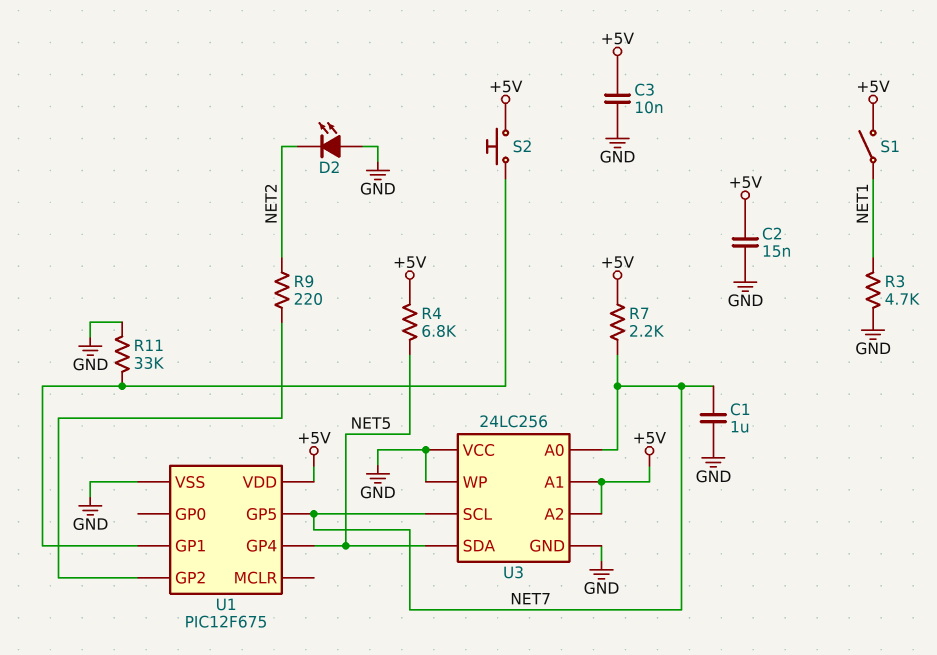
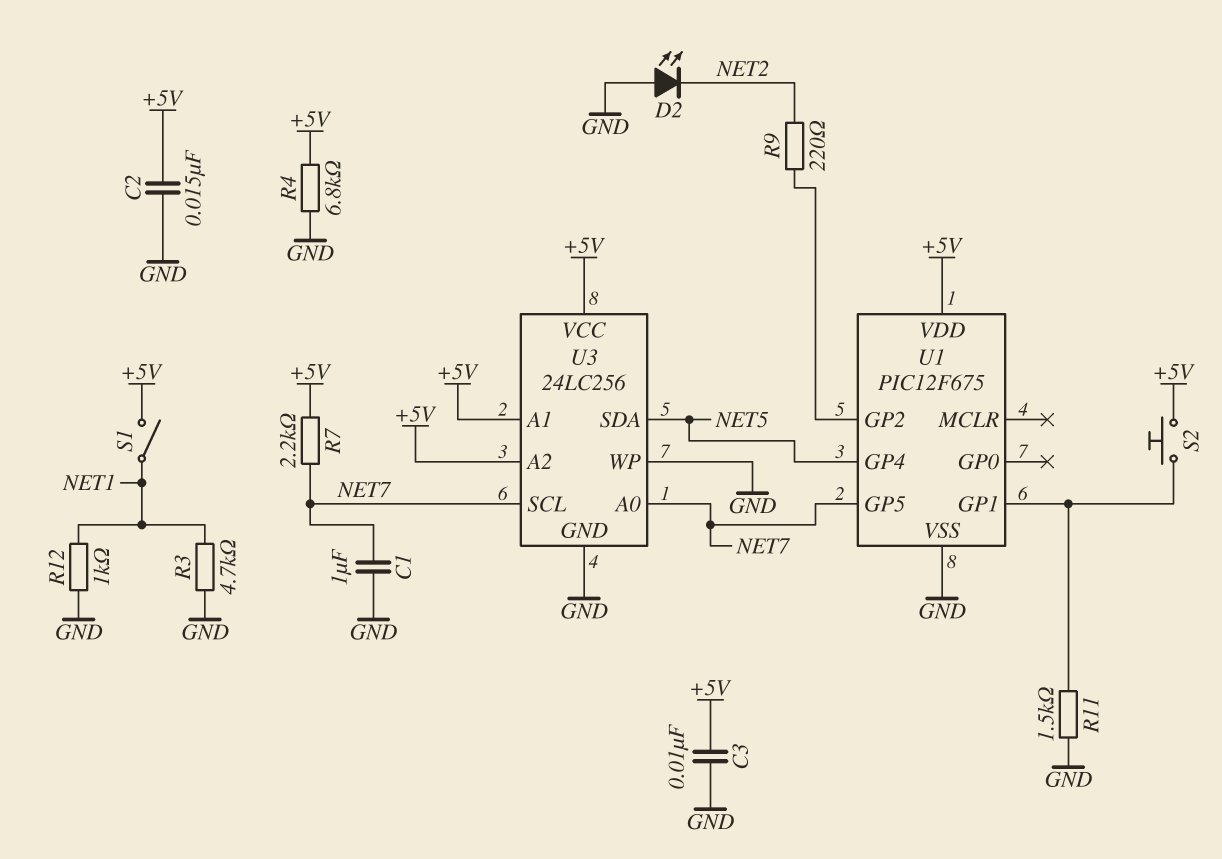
R4: 6.8k (+5V, NET5) -> 6.8k (+5V, GND)
R11: 33k (GND, U1/GP1) -> 1.5k (GND, U1/GP1)
R12: none -> 1k (GND, NET1)
U3 pin VCC: GND -> +5V

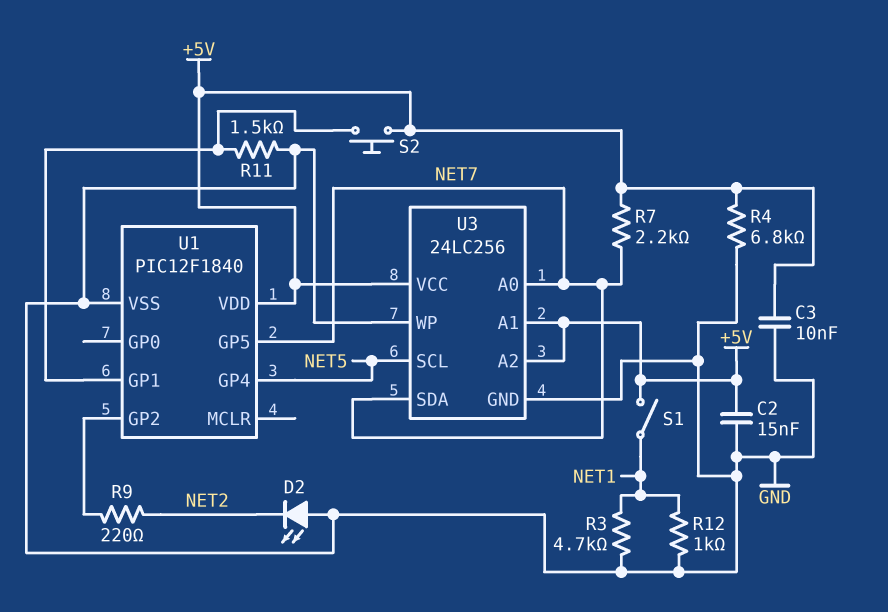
C1: 1uF (GND, NET7) -> none
U1: PIC12F675 -> PIC12F1840
U3 pin SCL: NET7 -> NET5
U3 pin SDA: NET5 -> NET7

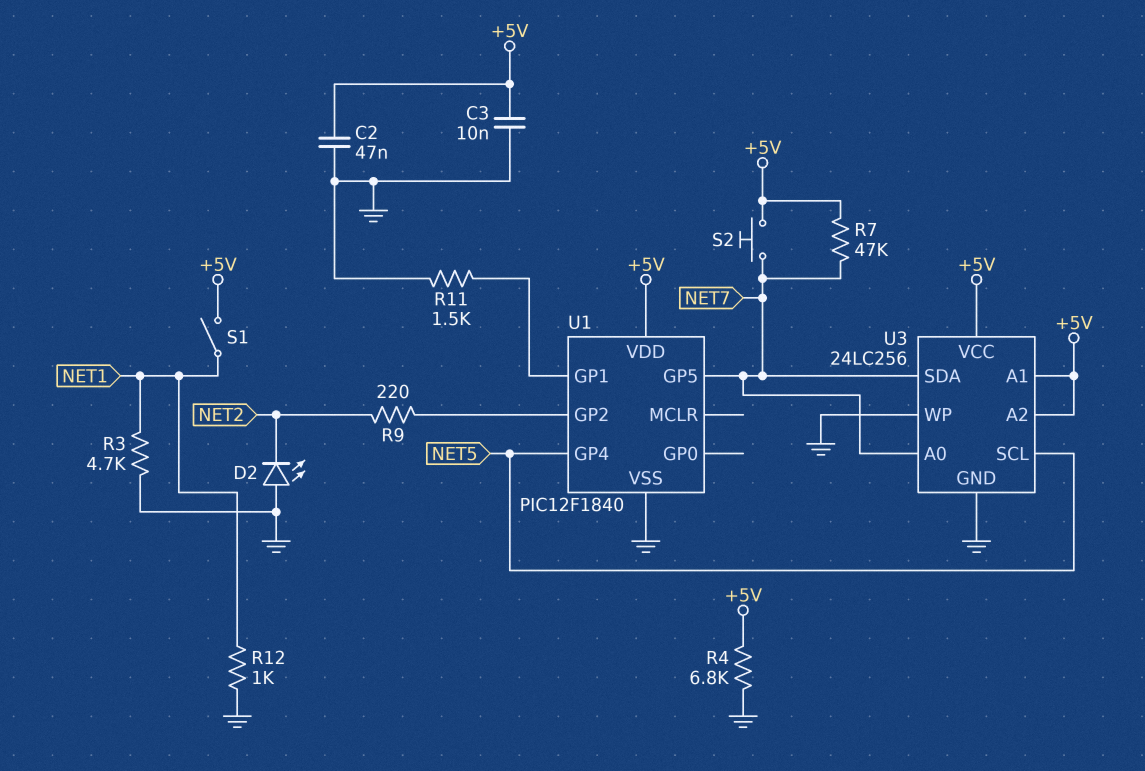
C2: 15nF (+5V, GND) -> 47nF (+5V, GND)
R7: 2.2k (+5V, NET7) -> 47k (+5V, NET7)
S2: button (+5V, U1/GP1) -> button (+5V, NET7)

